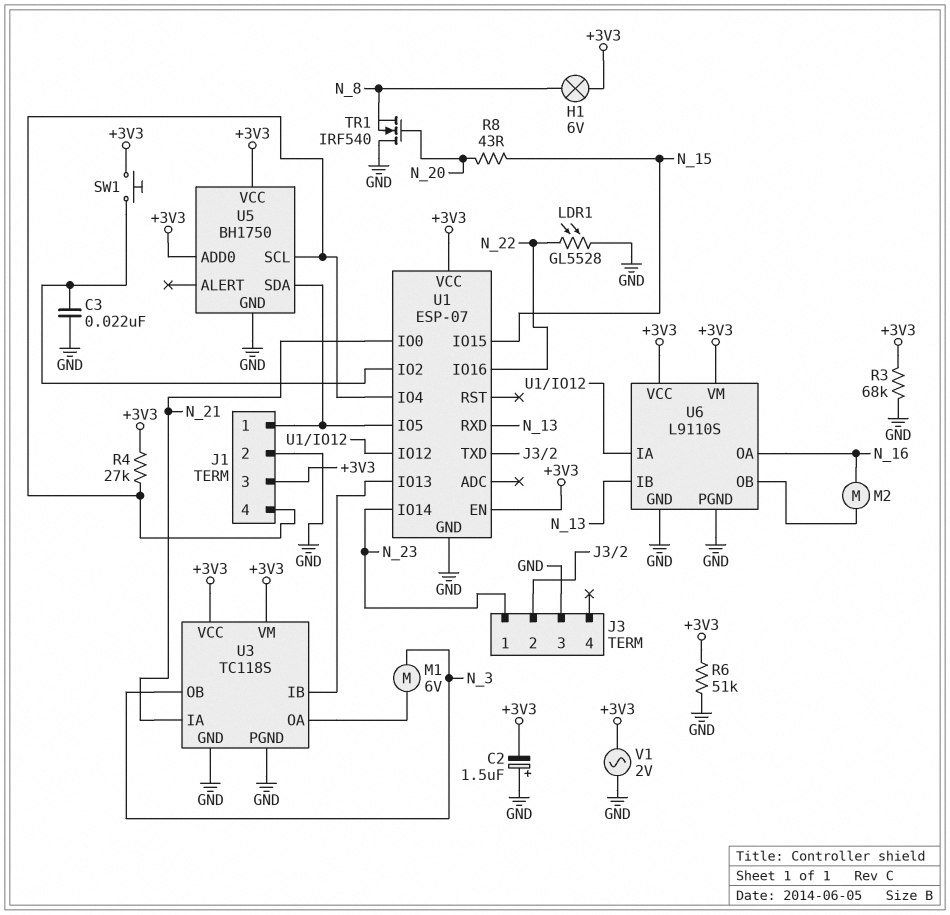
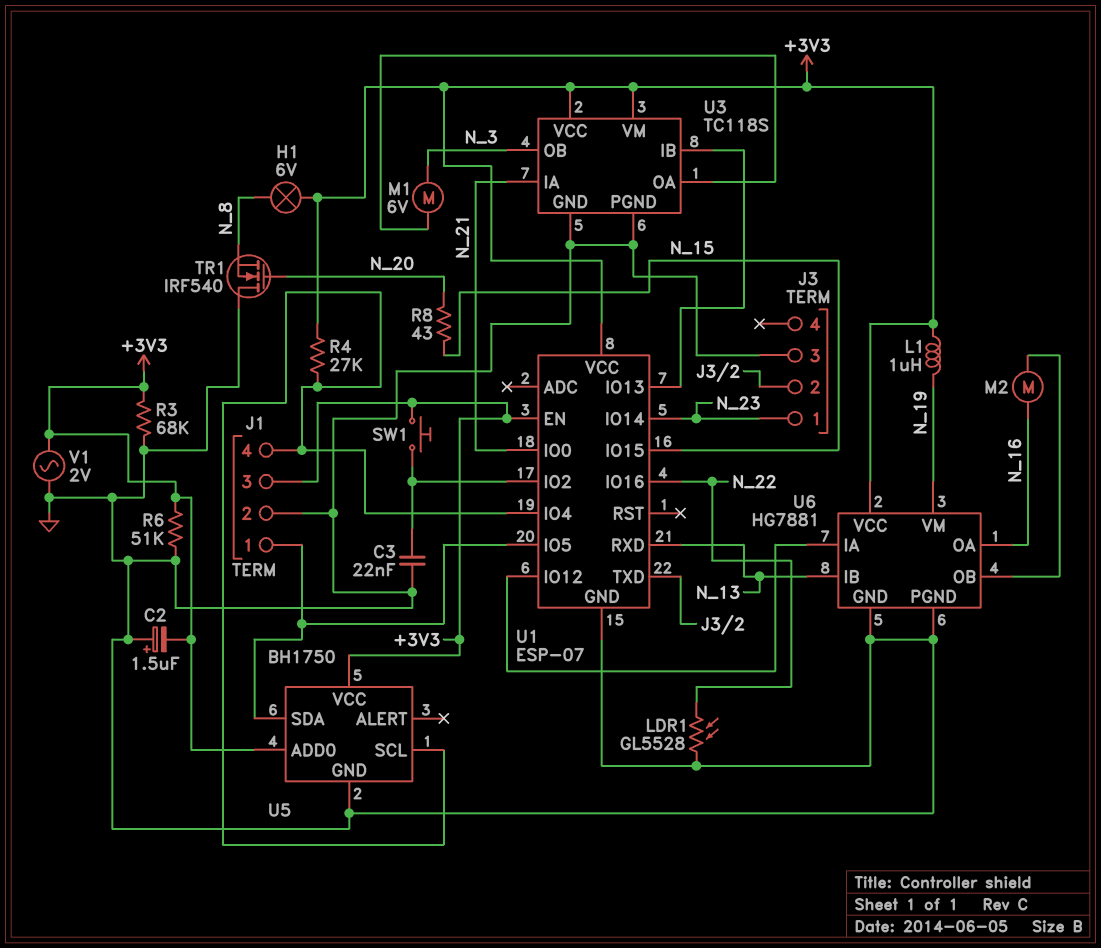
L1: none -> 1uH (+3V3, N_19)
U6: L9110S -> HG7881
U6 pin VM: +3V3 -> N_19

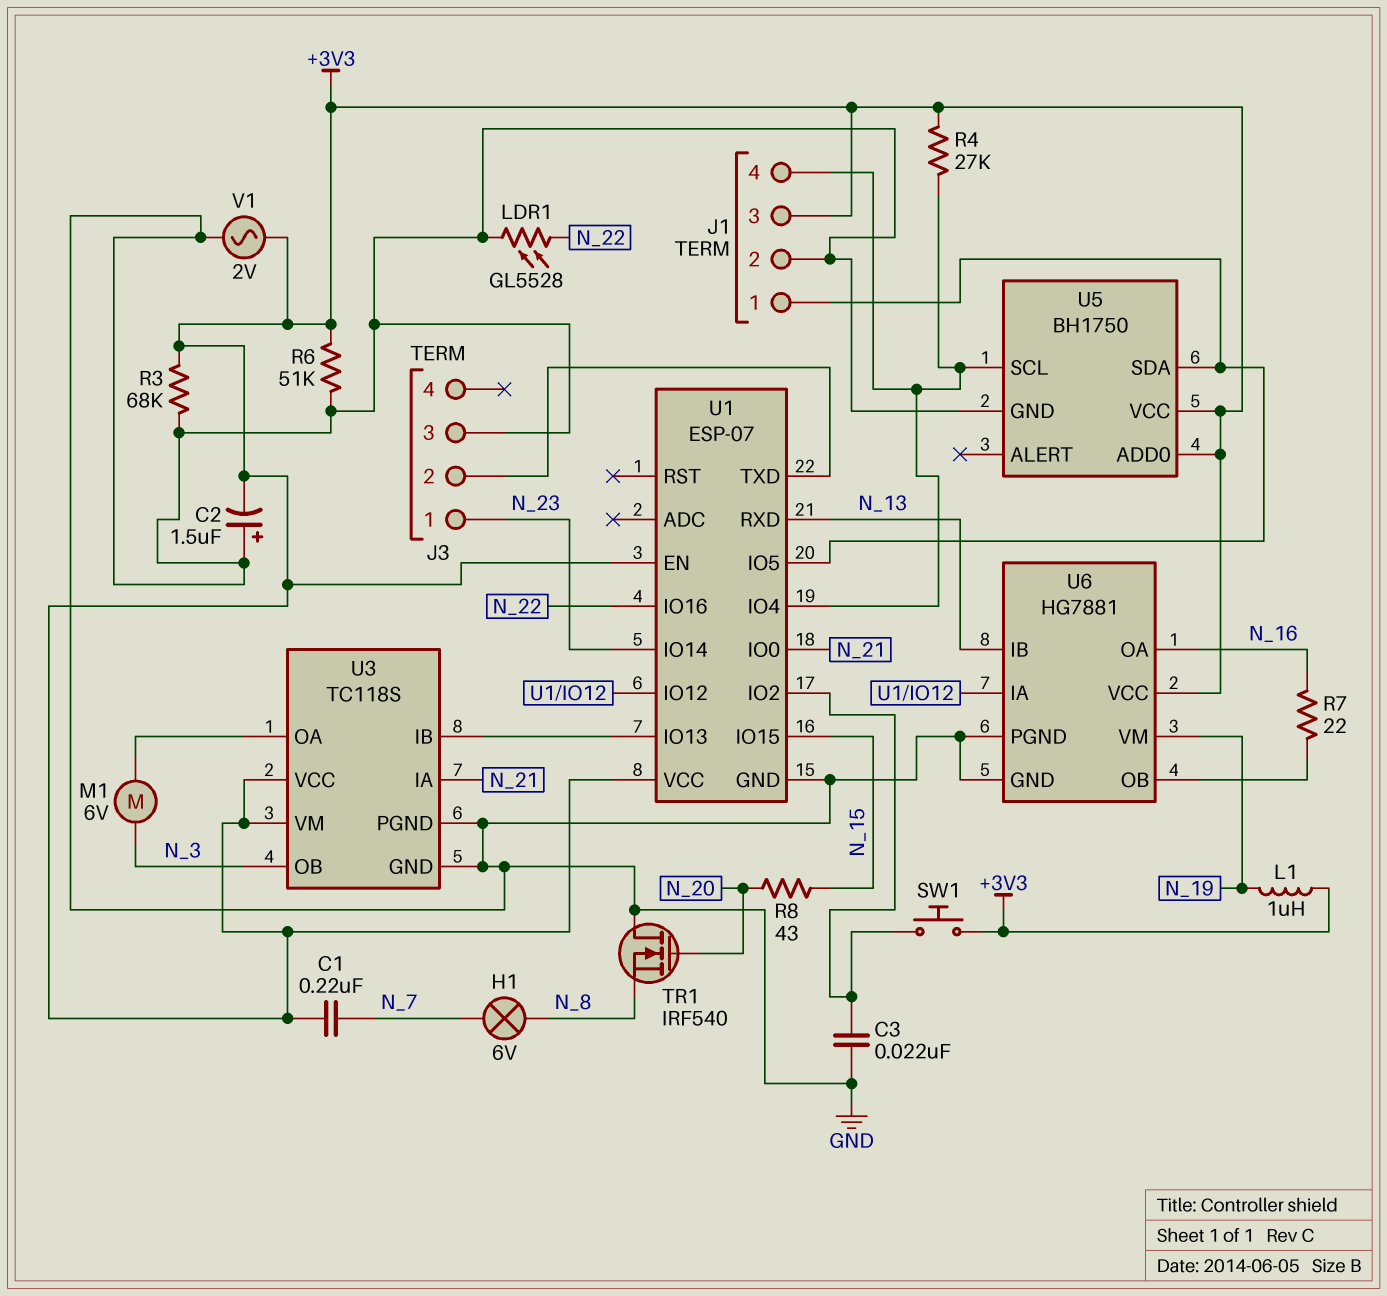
C1: none -> 220nF (+3V3, N_7)
H1: lamp 6V (+3V3, N_8) -> lamp 6V (N_7, N_8)
M2: motor (N_16, U6/OB) -> none
R7: none -> 22 (N_16, U6/OB)

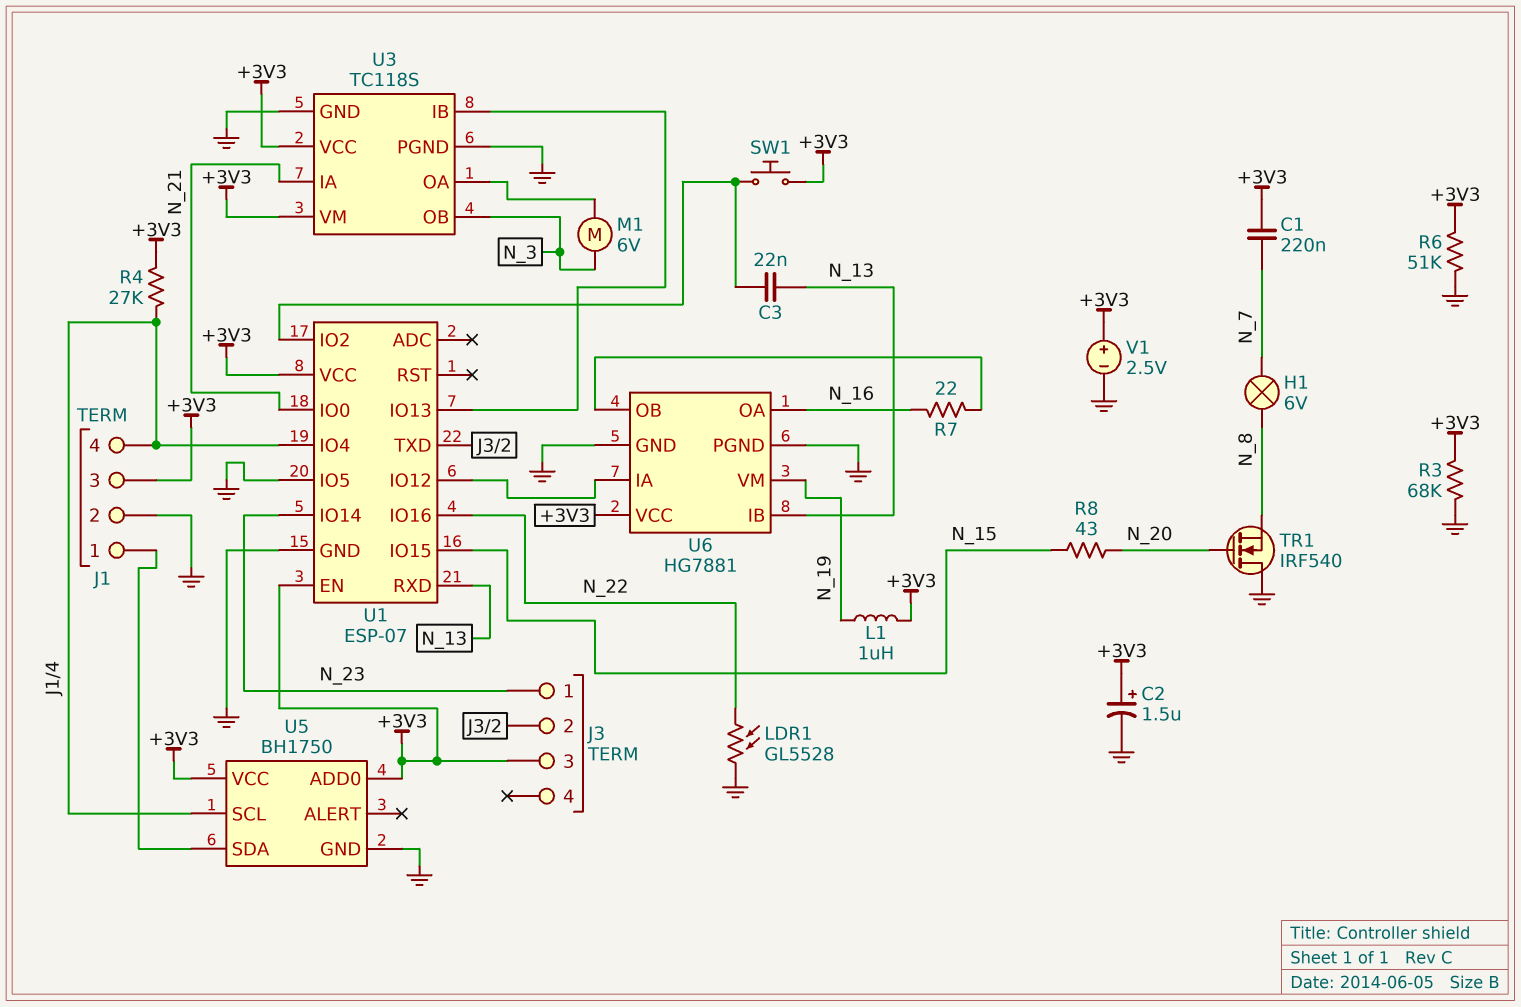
C2: 1.5uF (plus GND, minus +3V3) -> 1.5uF (plus +3V3, minus GND)
C3: 22nF (GND, U1/IO2) -> 22nF (N_13, U1/IO2)
J3 pin 3: GND -> +3V3
U1 pin IO5: J1/1 -> GND
V1: AC 2V (+3V3, GND) -> 2.5V (plus +3V3, minus GND)

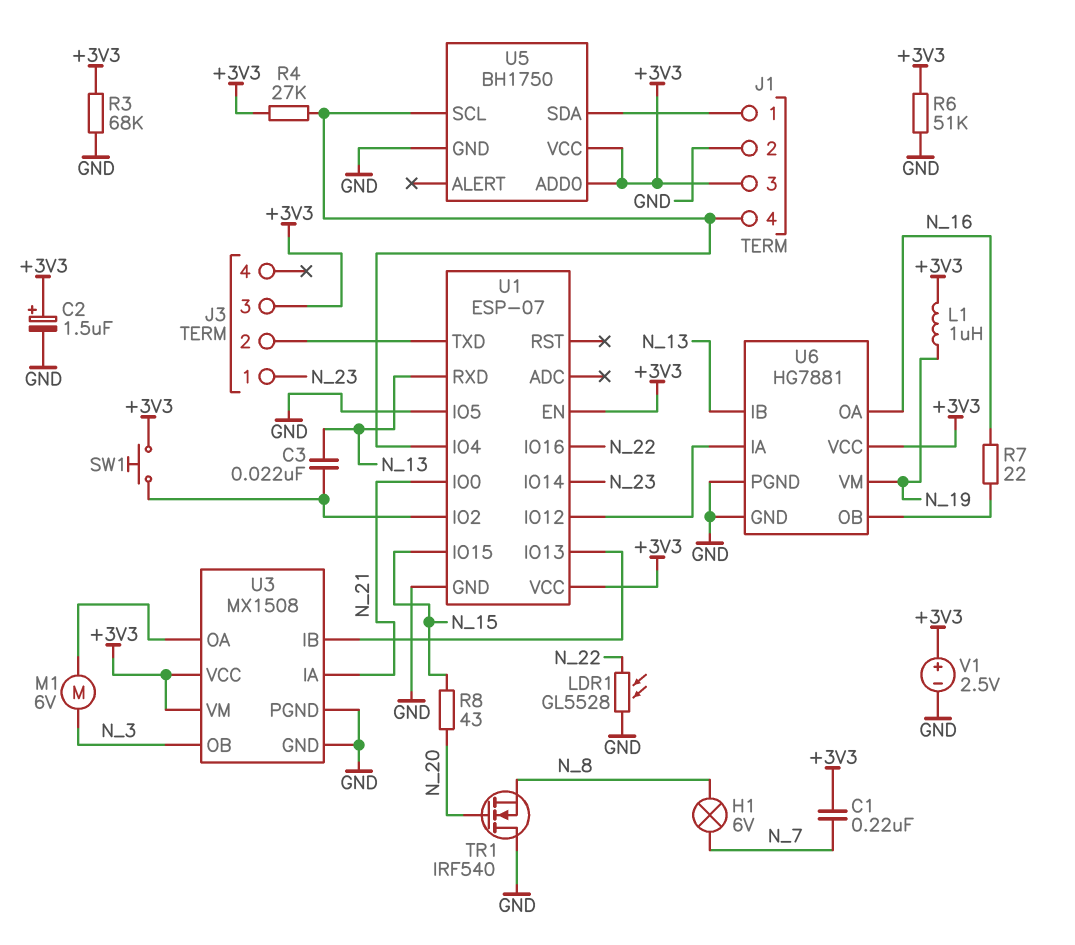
U3: TC118S -> MX1508

